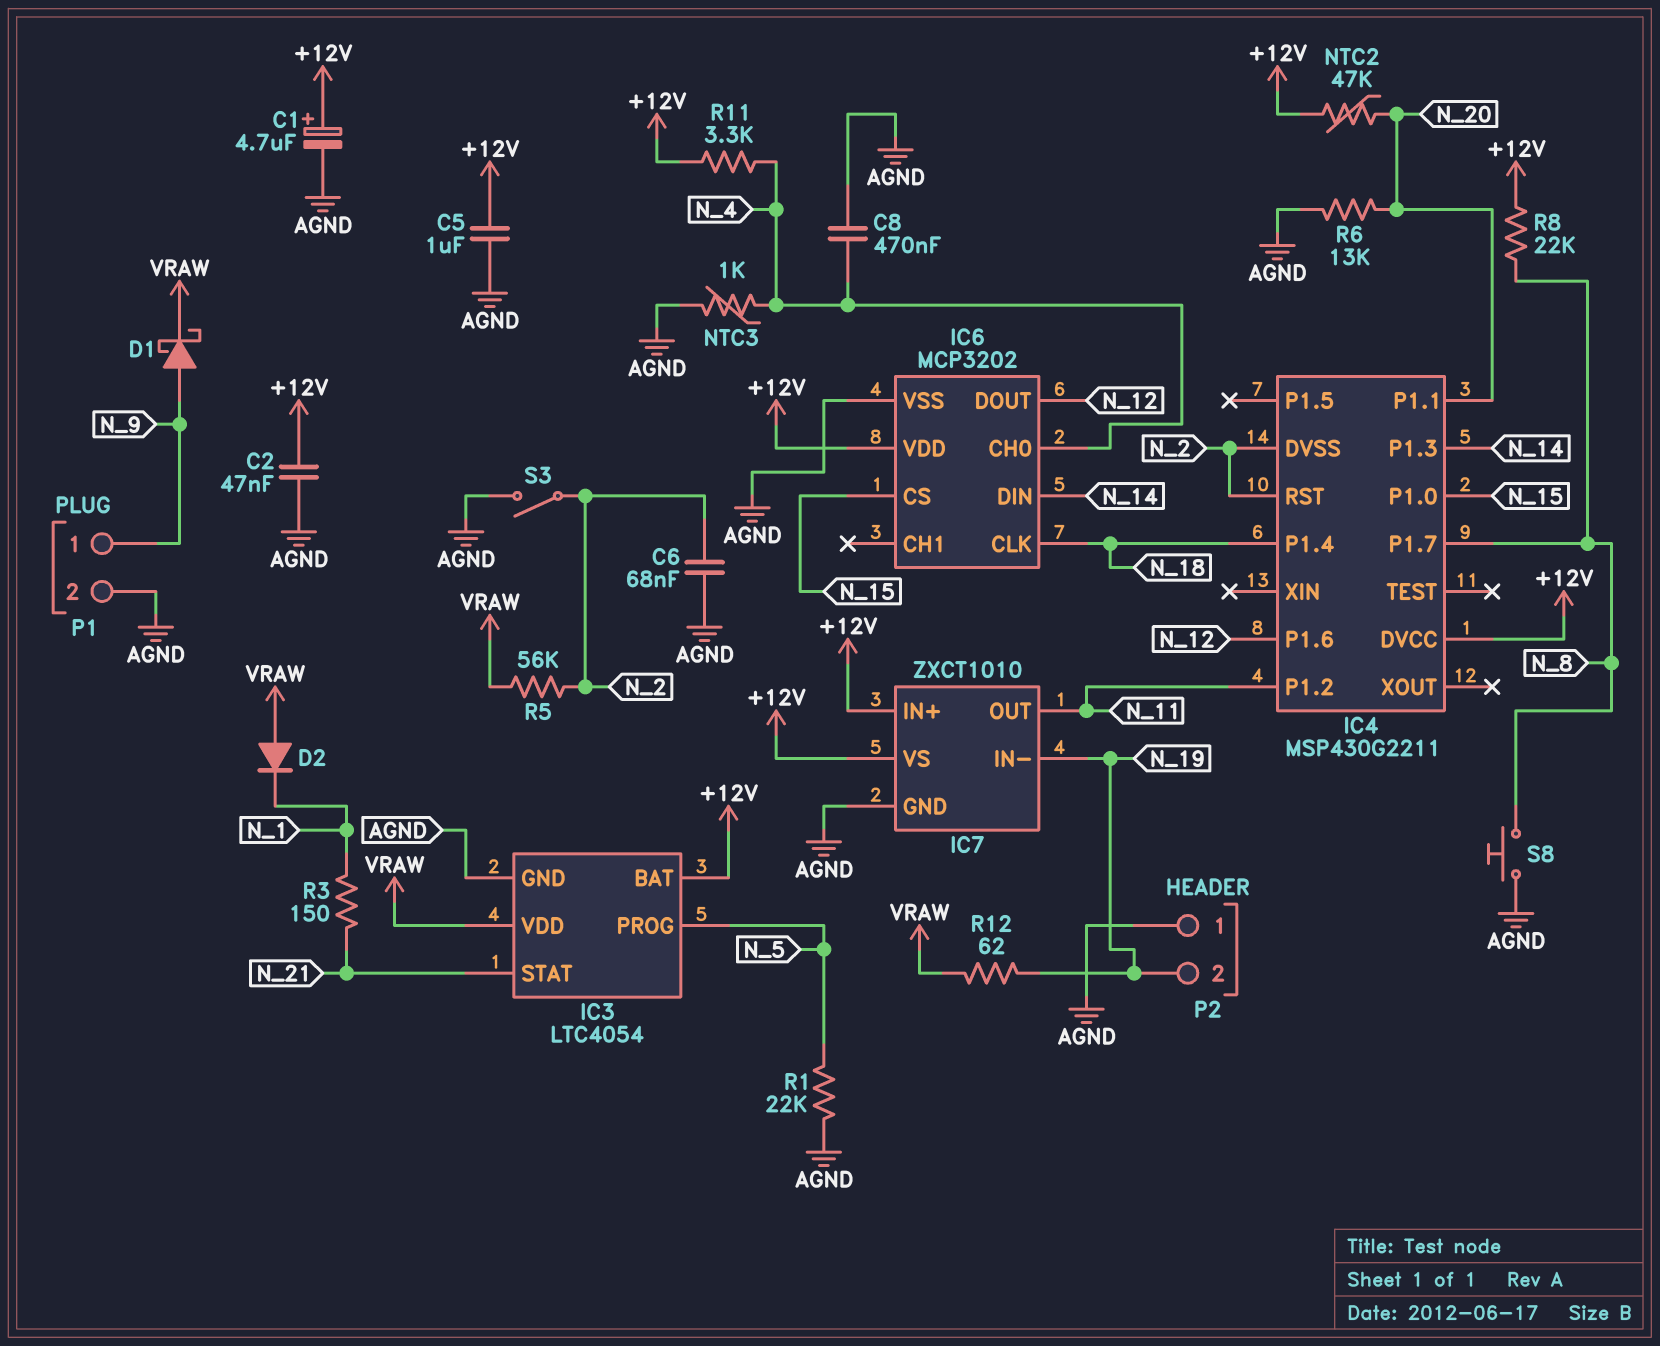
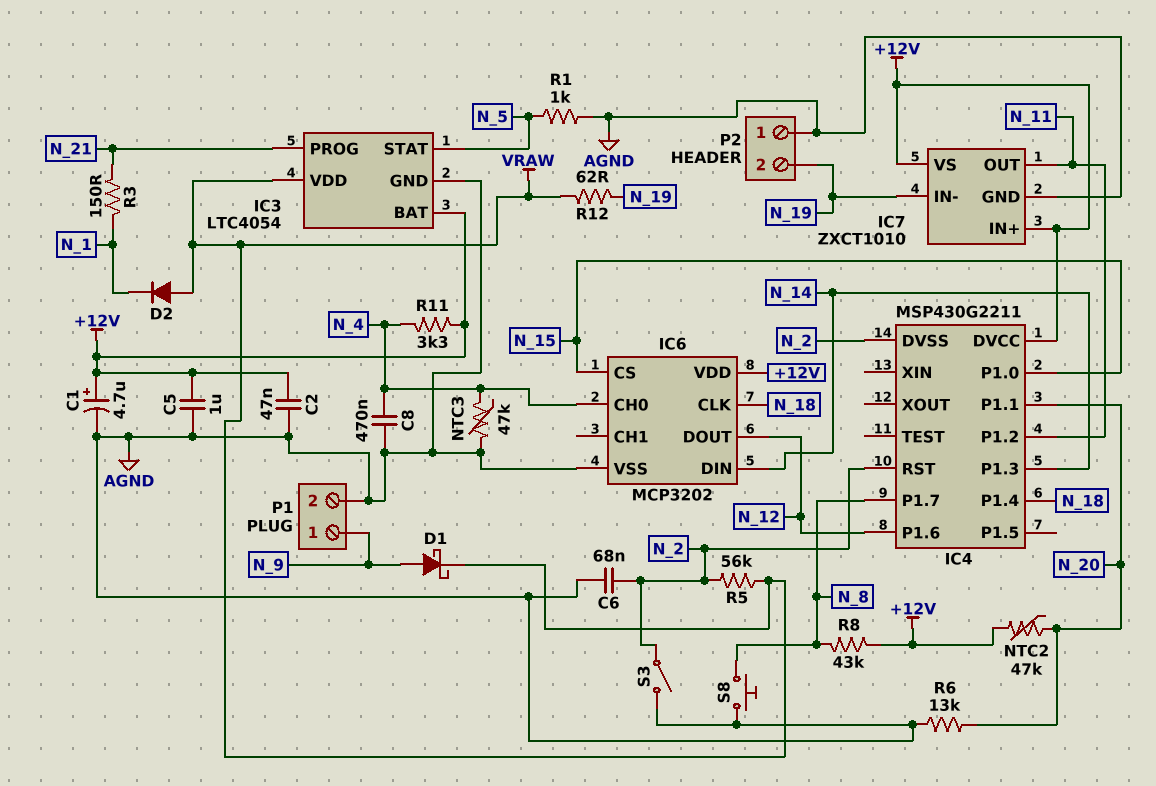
IC3 pin PROG: N_5 -> N_21
IC3 pin STAT: N_21 -> N_5
NTC3: 1k (AGND, N_4) -> 47k (AGND, N_4)
R1: 22k (AGND, N_5) -> 1k (AGND, N_5)
R8: 22k (+12V, N_8) -> 43k (+12V, N_8)

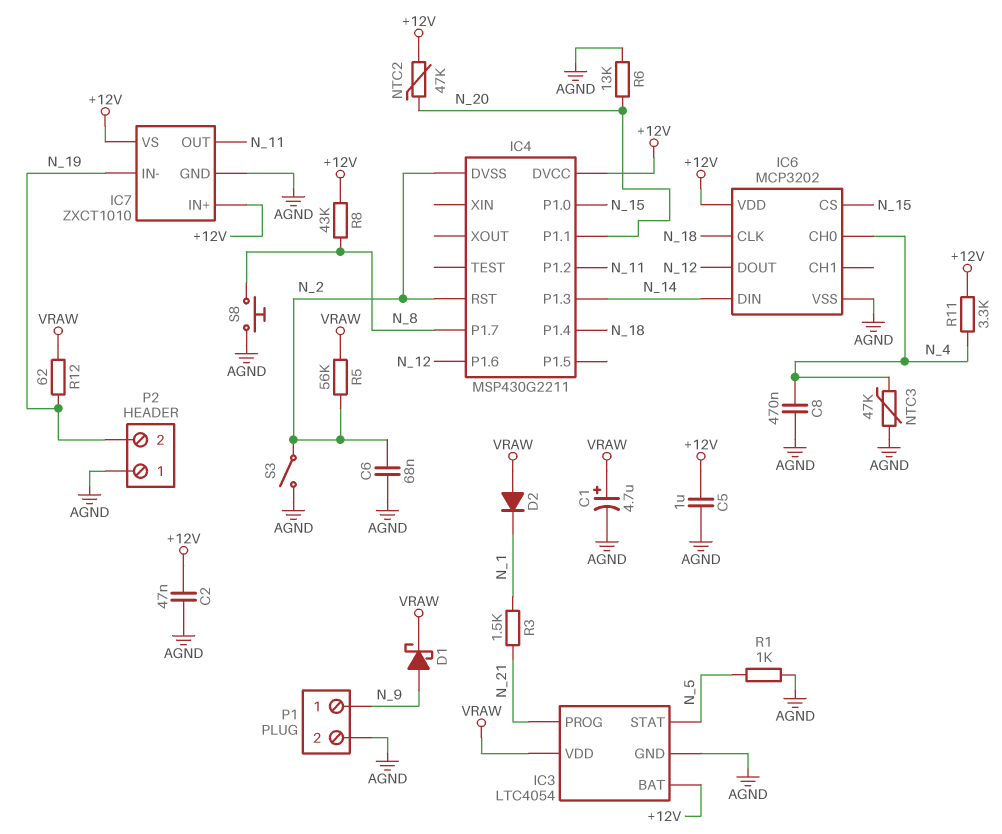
C1: 4.7uF (plus +12V, minus AGND) -> 4.7uF (plus VRAW, minus AGND)
R3: 150 (N_1, N_21) -> 1.5k (N_1, N_21)

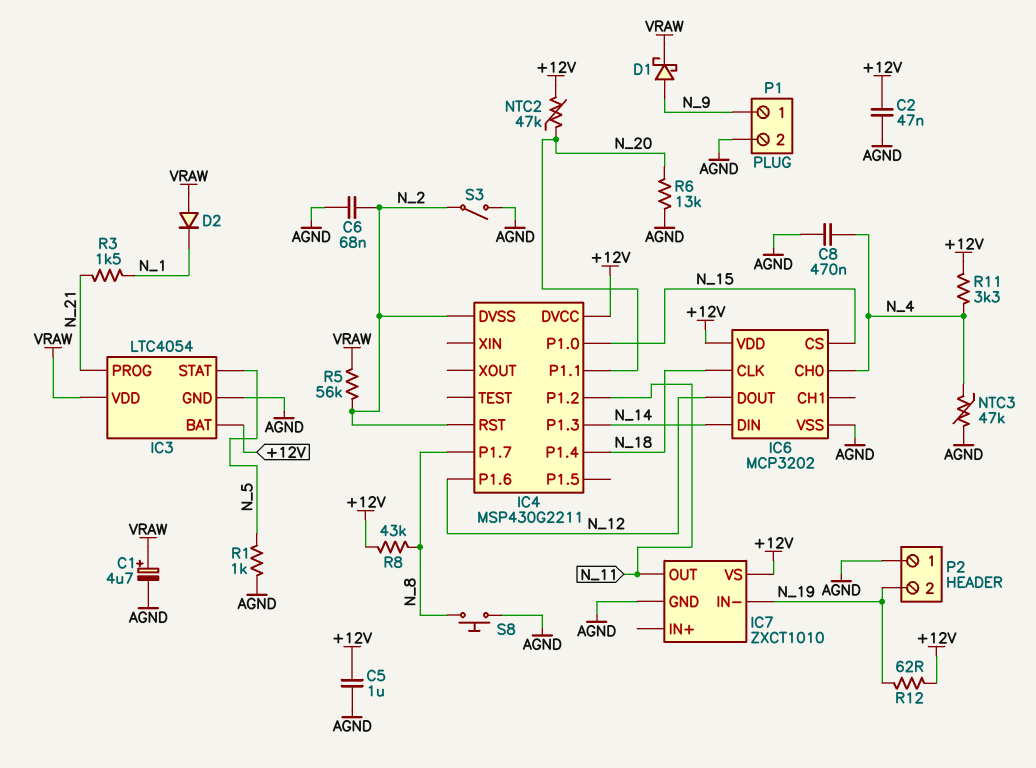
IC7 pin IN+: +12V -> none
R12: 62 (N_19, VRAW) -> 62 (+12V, N_19)

